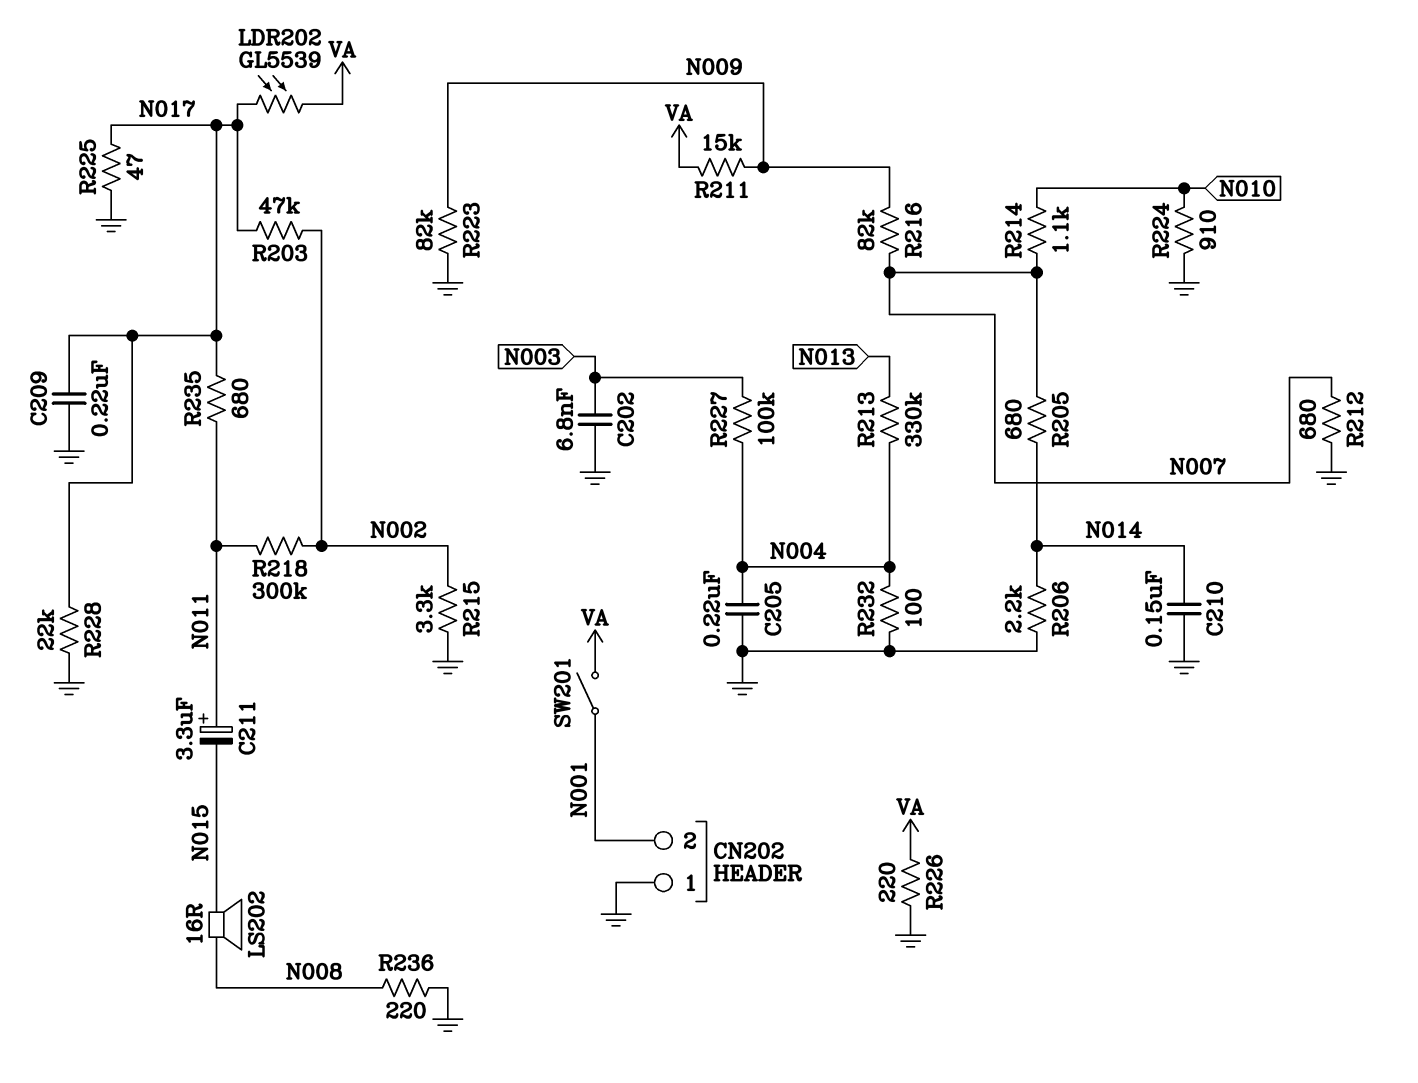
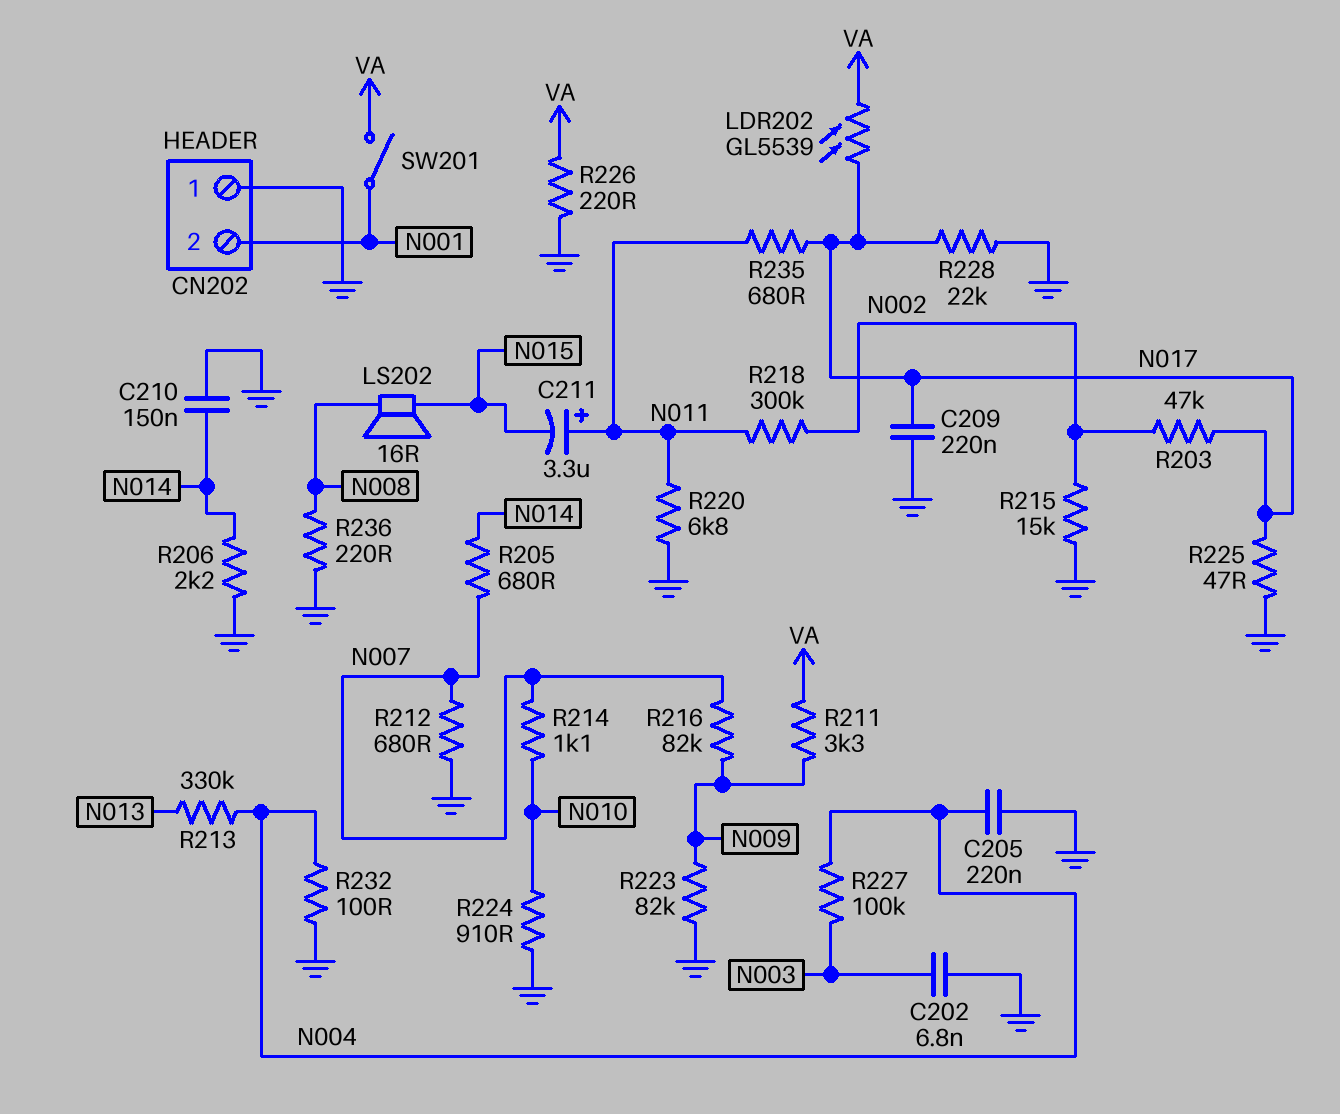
R211: 15k (N009, VA) -> 3.3k (N009, VA)
R215: 3.3k (GND, N002) -> 15k (GND, N002)
R220: none -> 6.8k (GND, N011)

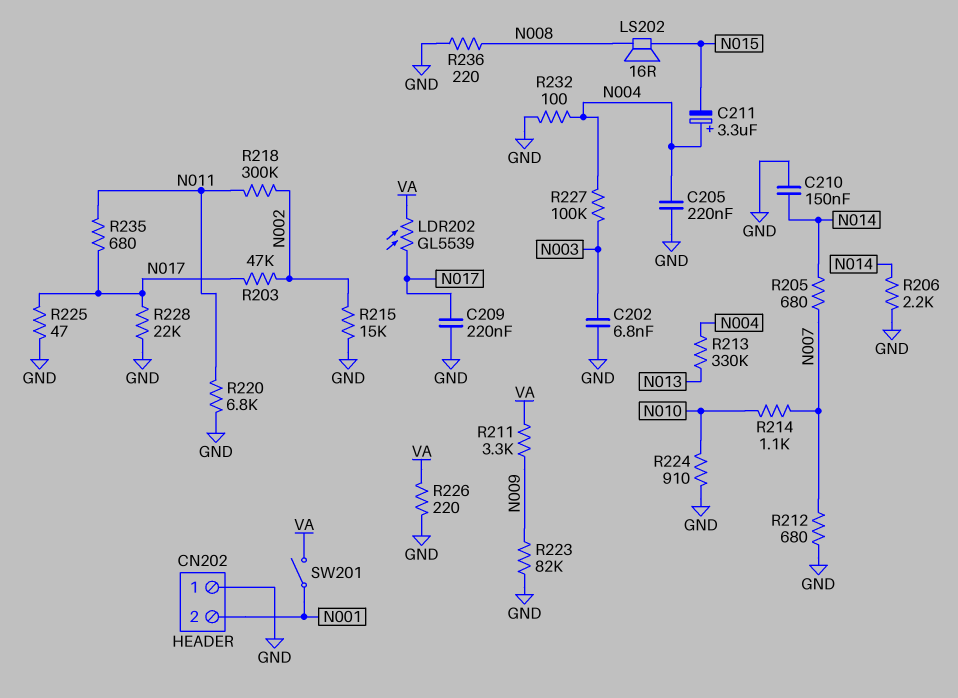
C211: 3.3uF (plus N011, minus N015) -> 3.3uF (plus N004, minus N015)
R216: 82k (N007, N009) -> none

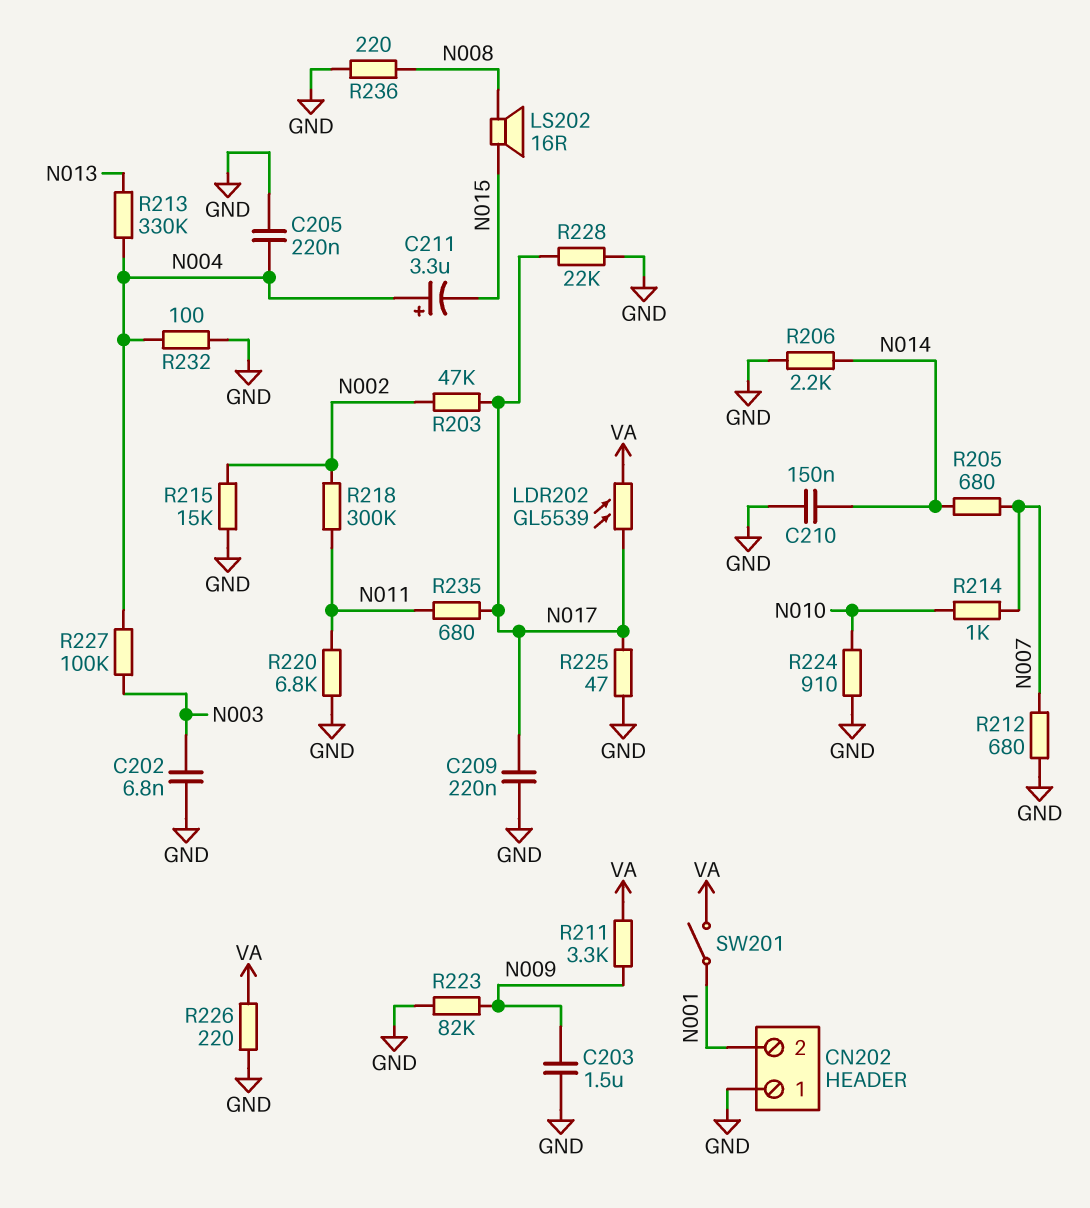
C203: none -> 1.5uF (GND, N009)
R214: 1.1k (N007, N010) -> 1k (N007, N010)

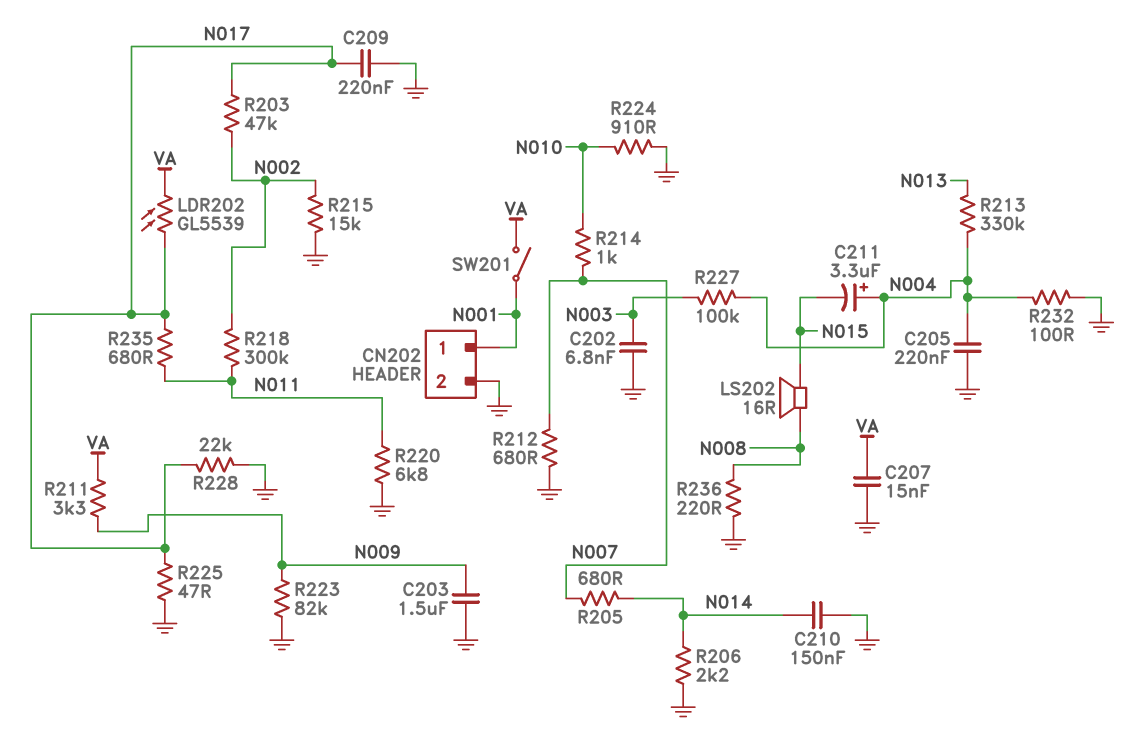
C207: none -> 15nF (GND, VA)
CN202 pin 1: GND -> N001
CN202 pin 2: N001 -> GND
R226: 220 (GND, VA) -> none

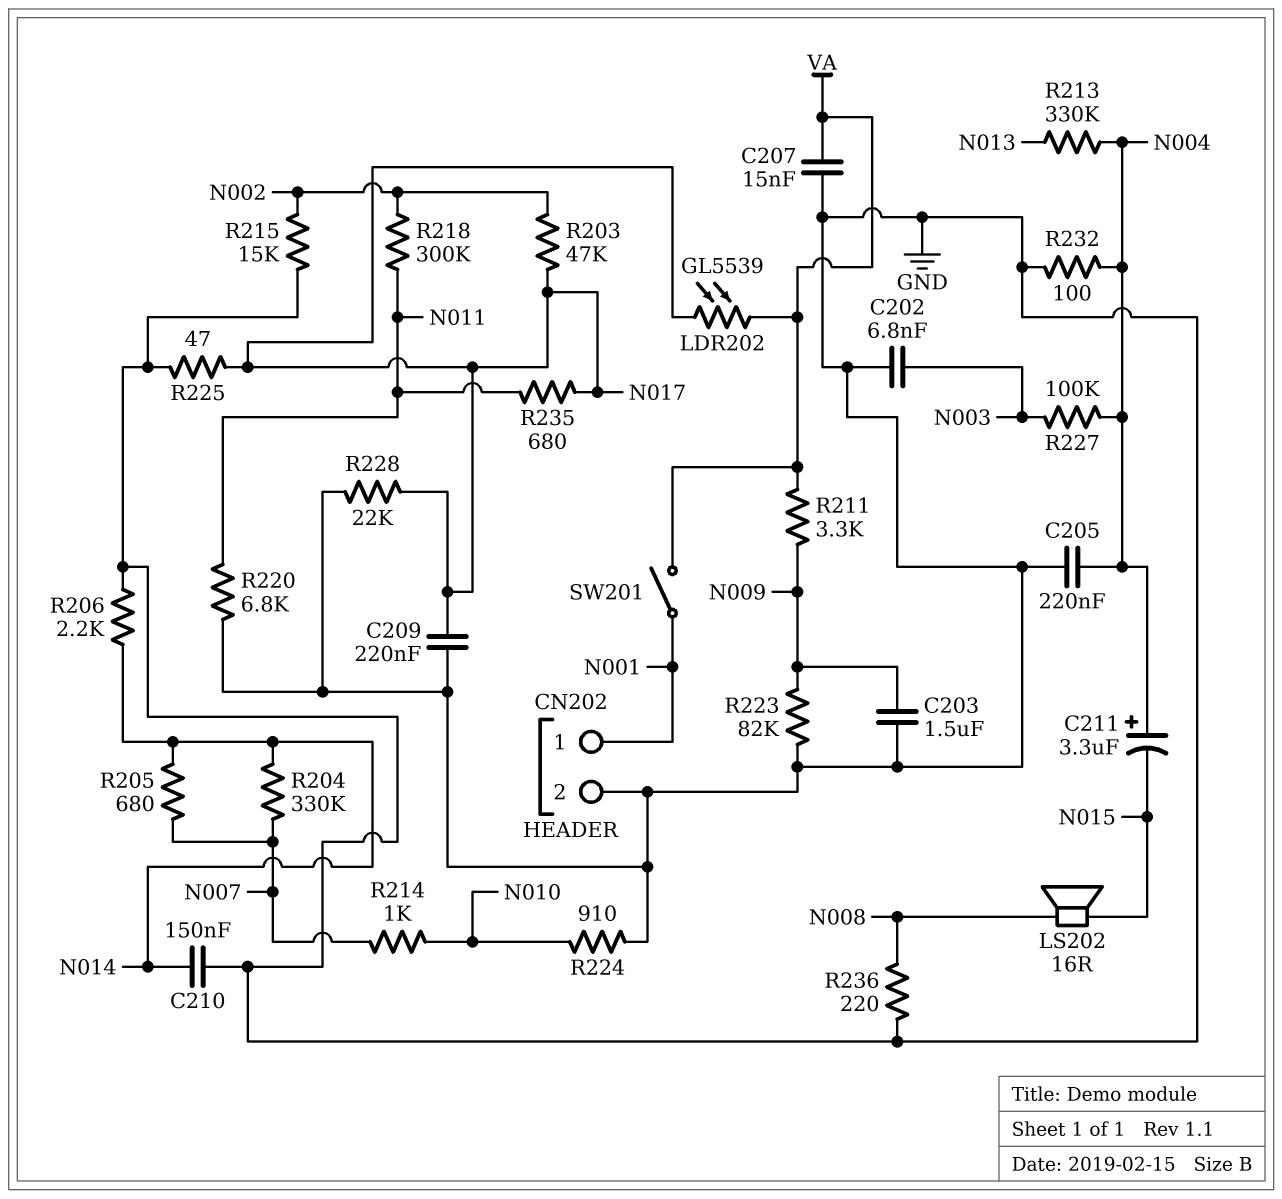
R204: none -> 330k (N007, N014)
R212: 680 (GND, N007) -> none

